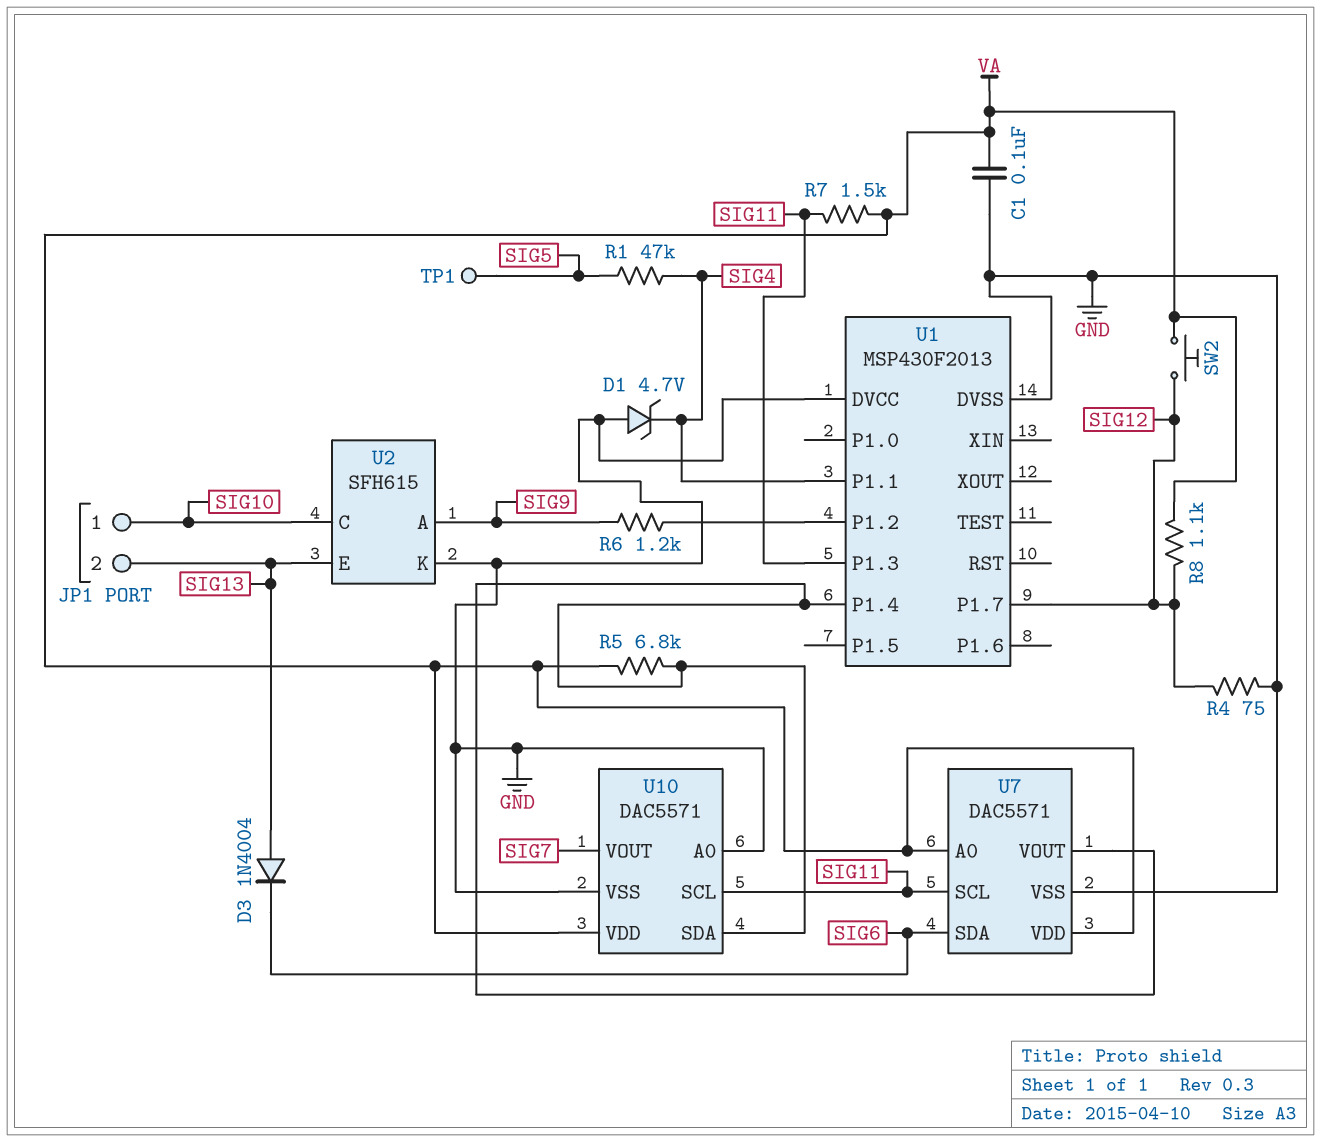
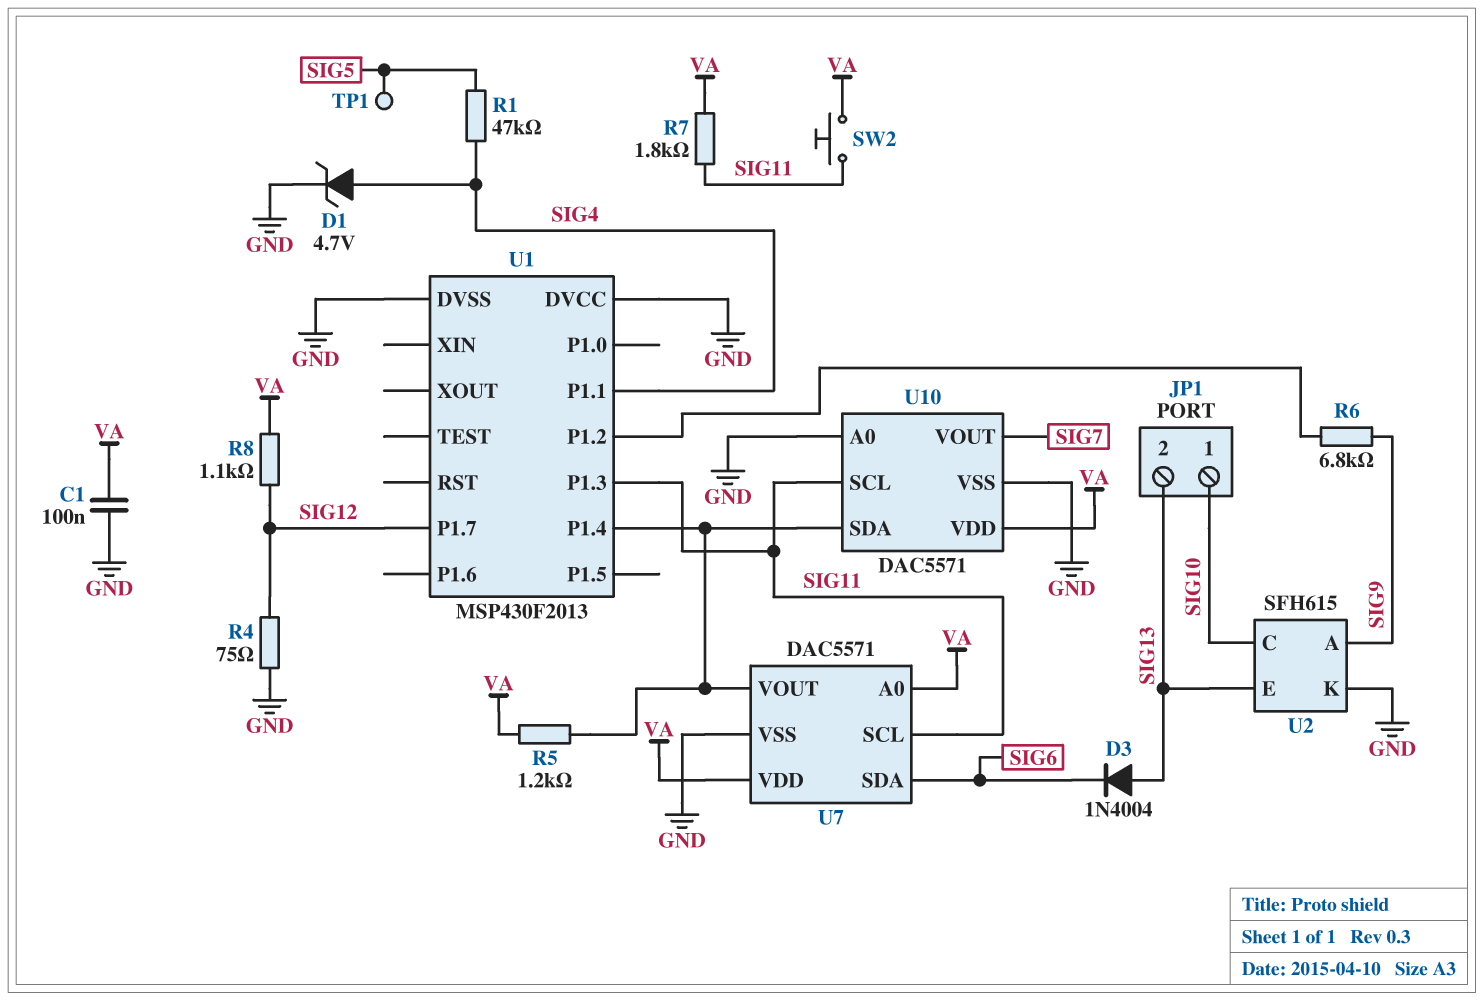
D1: zener 4.7V (A GND, K SIG4) -> zener 4.7V (A SIG4, K GND)
R5: 6.8k (U1/P1.4, VA) -> 1.2k (U1/P1.4, VA)
R6: 1.2k (SIG9, U1/P1.2) -> 6.8k (SIG9, U1/P1.2)
R7: 1.5k (SIG11, VA) -> 1.8k (SIG11, VA)
SW2: button (SIG12, VA) -> button (SIG11, VA)

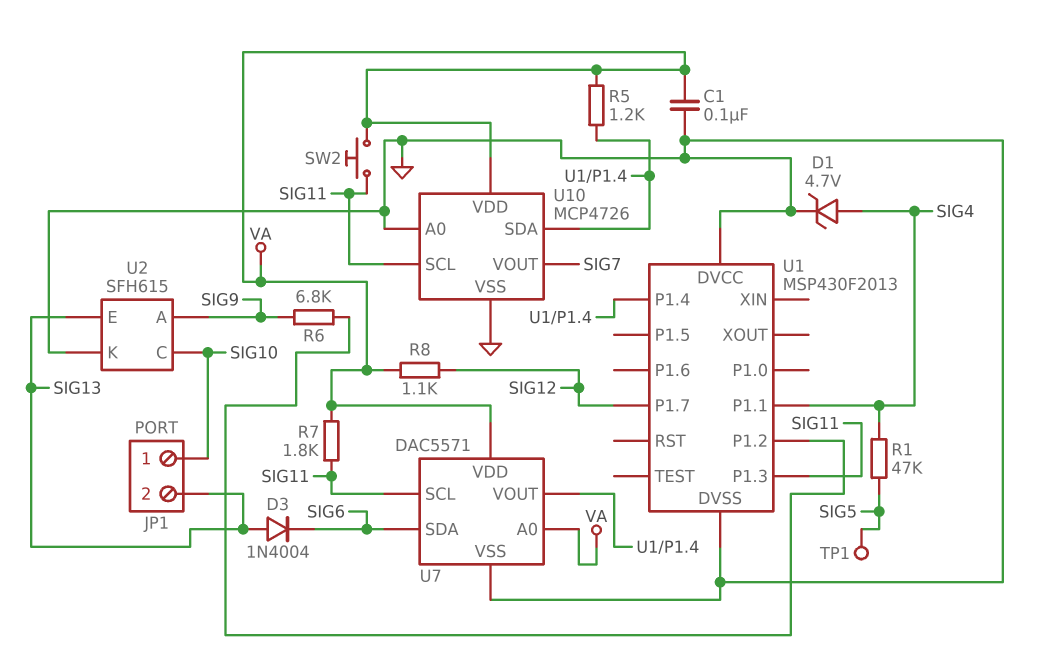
R4: 75 (GND, SIG12) -> none
U10: DAC5571 -> MCP4726

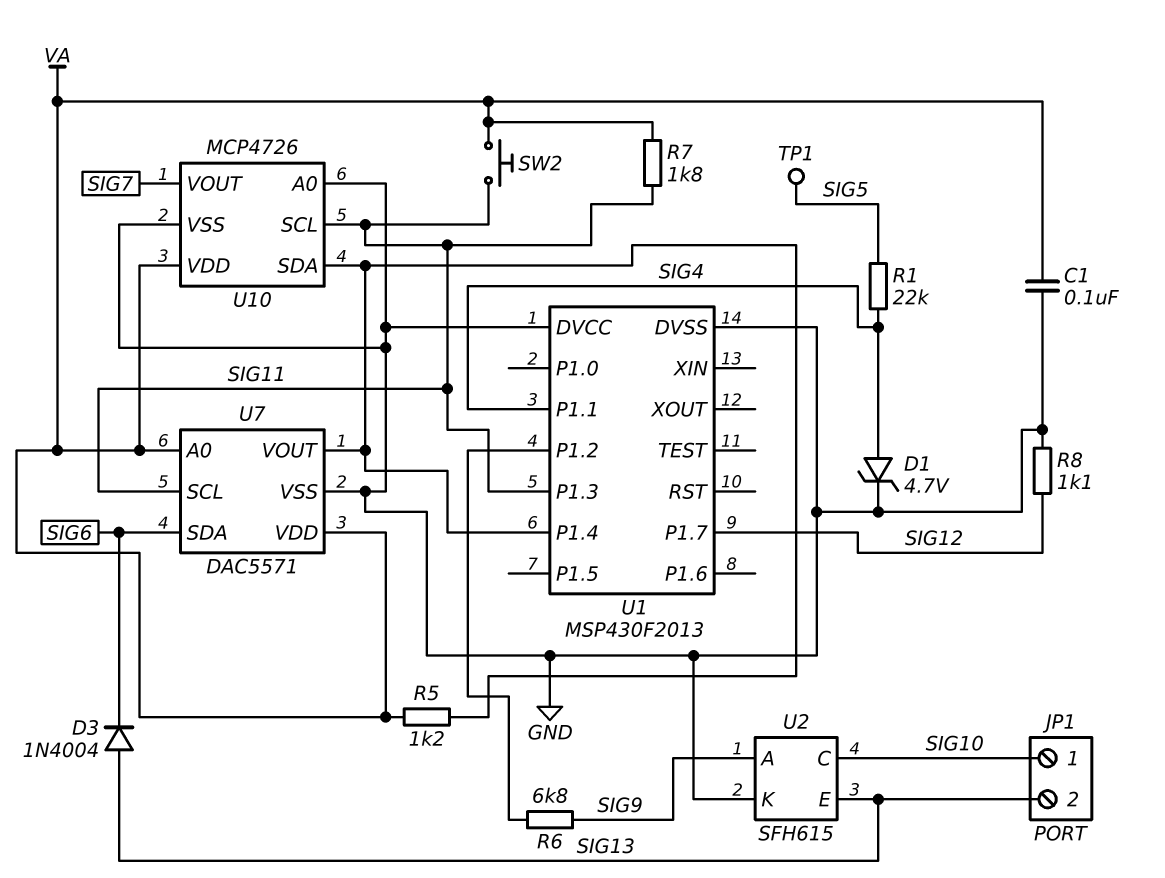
R1: 47k (SIG4, SIG5) -> 22k (SIG4, SIG5)
R8: 1.1k (SIG12, VA) -> 1.1k (GND, SIG12)

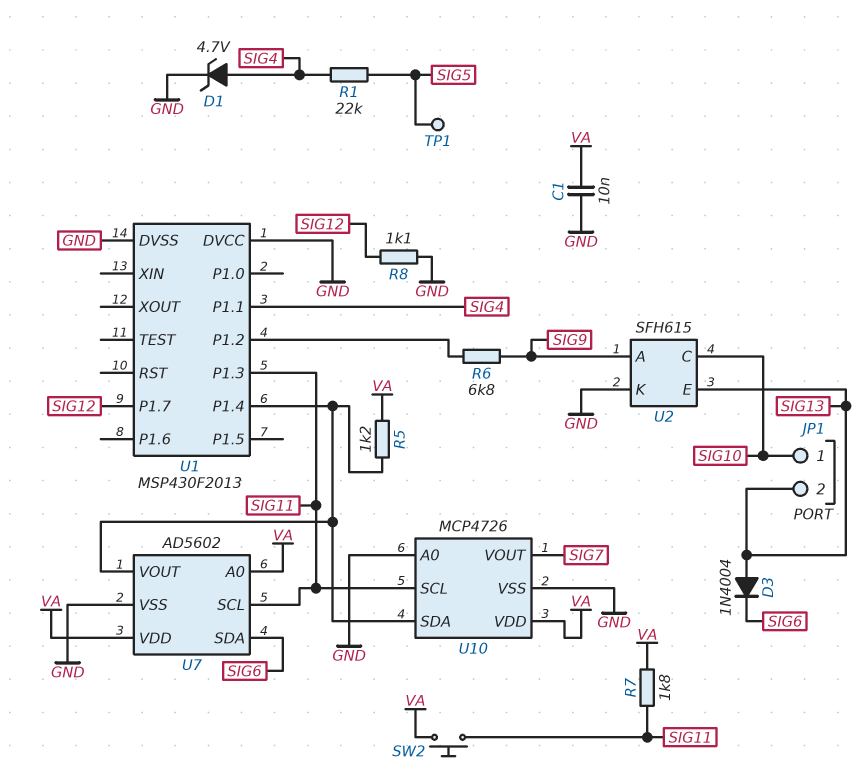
C1: 100nF (GND, VA) -> 10nF (GND, VA)
U7: DAC5571 -> AD5602

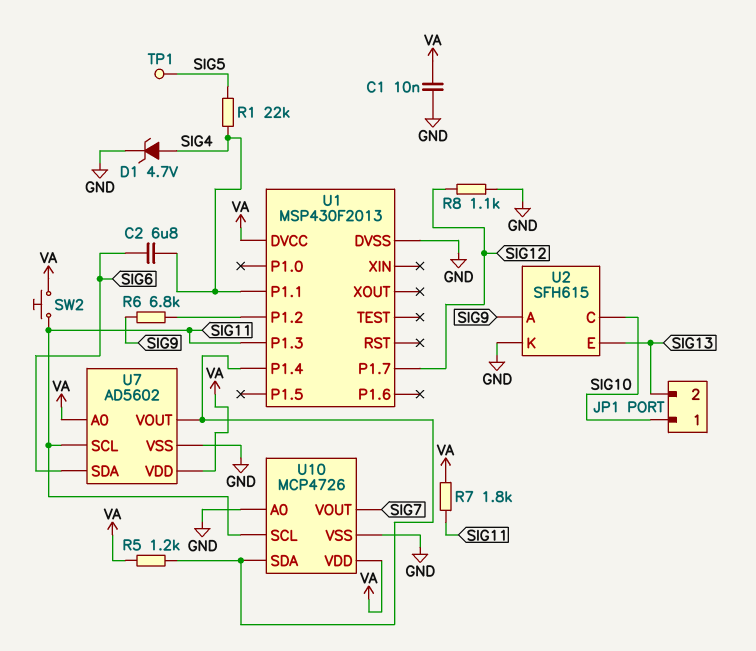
C2: none -> 6.8uF (SIG4, SIG6)
D3: diode 1N4004 (A SIG13, K SIG6) -> none
U1 pin DVCC: GND -> VA

